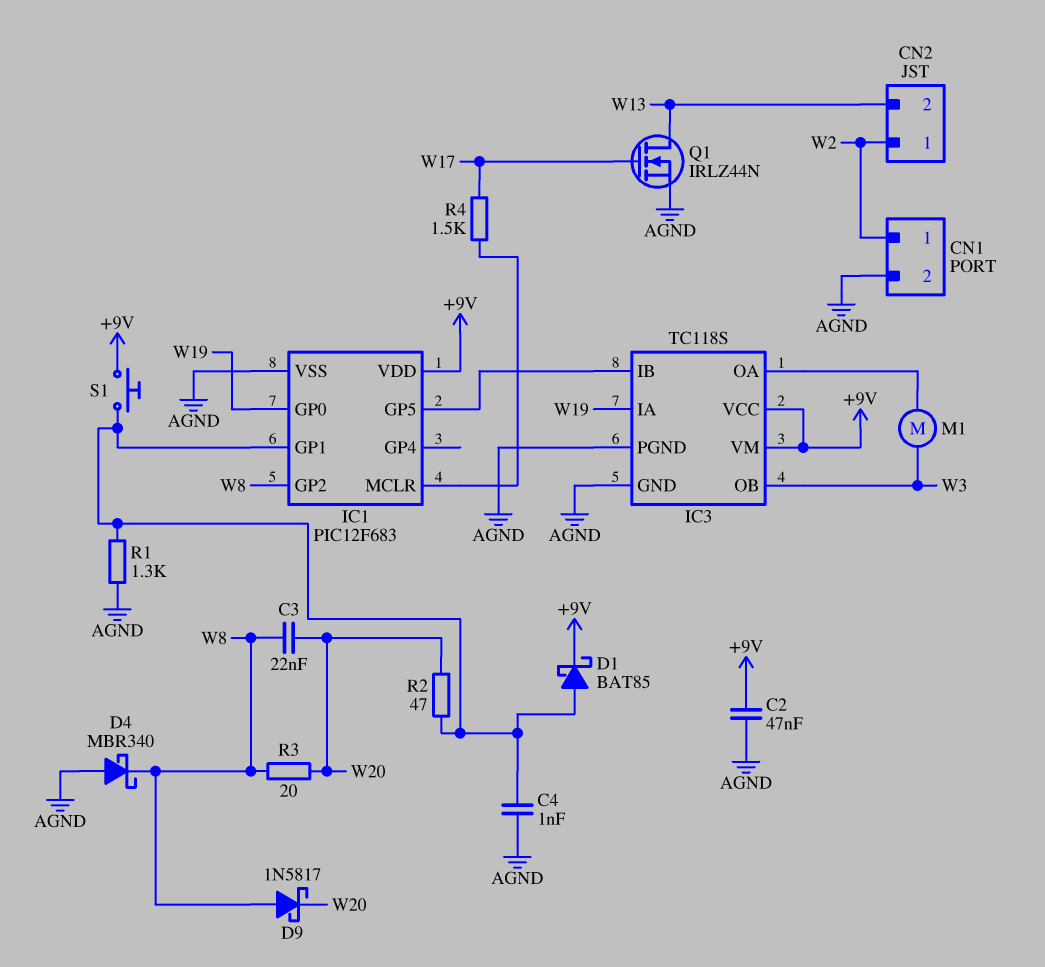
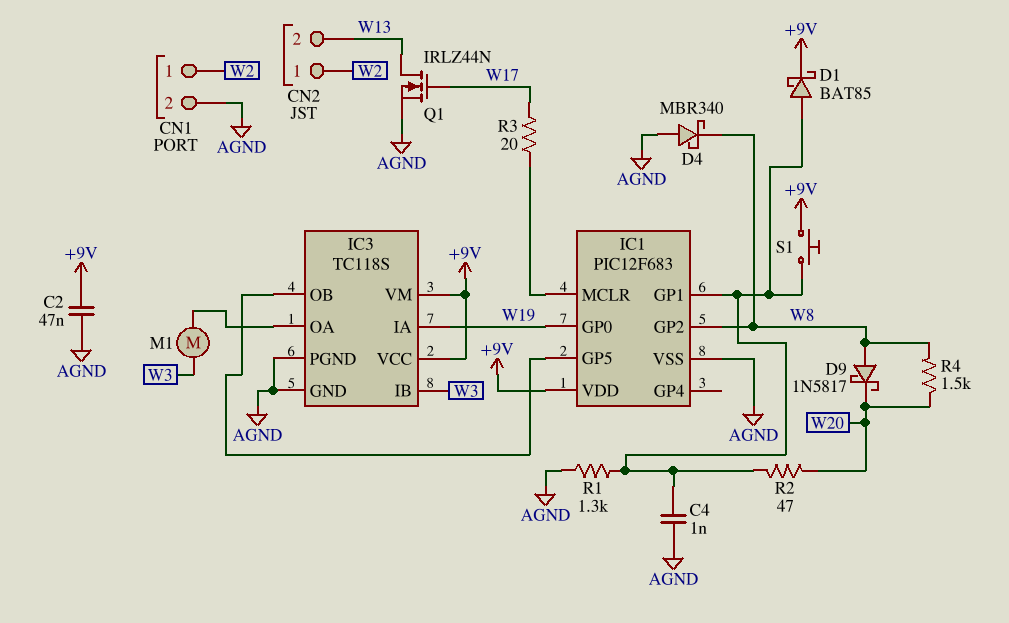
C3: 22nF (W8, W20) -> none
IC3 pin IB: IC1/GP5 -> W3
IC3 pin OB: W3 -> IC1/GP5
R3: 20 (W8, W20) -> 20 (IC1/MCLR, W17)
R4: 1.5k (IC1/MCLR, W17) -> 1.5k (W8, W20)

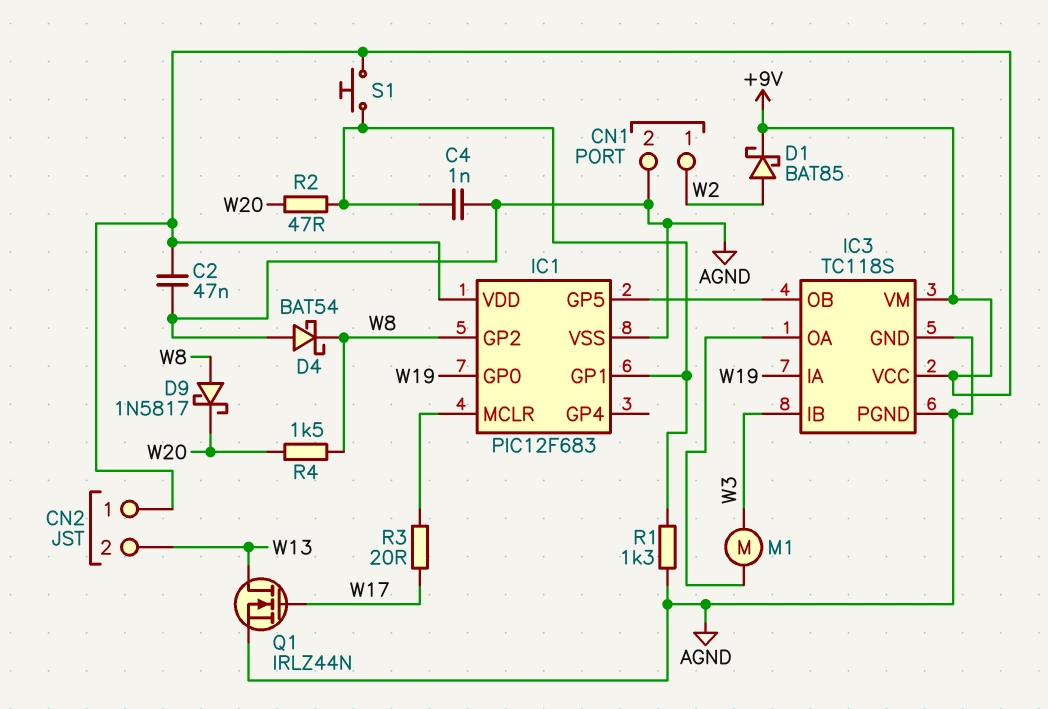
CN2 pin 1: W2 -> +9V
D1: schottky BAT85 (A IC1/GP1, K +9V) -> schottky BAT85 (A W2, K +9V)
D4: schottky MBR340 (A AGND, K W8) -> schottky BAT54 (A AGND, K W8)

